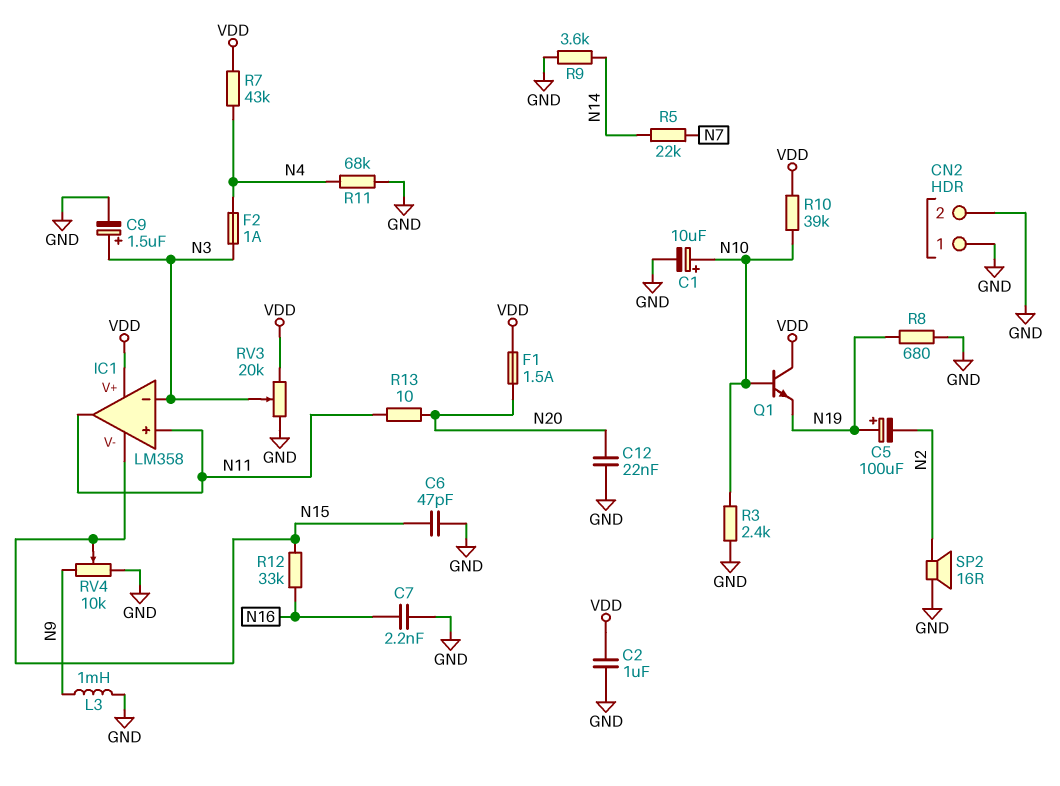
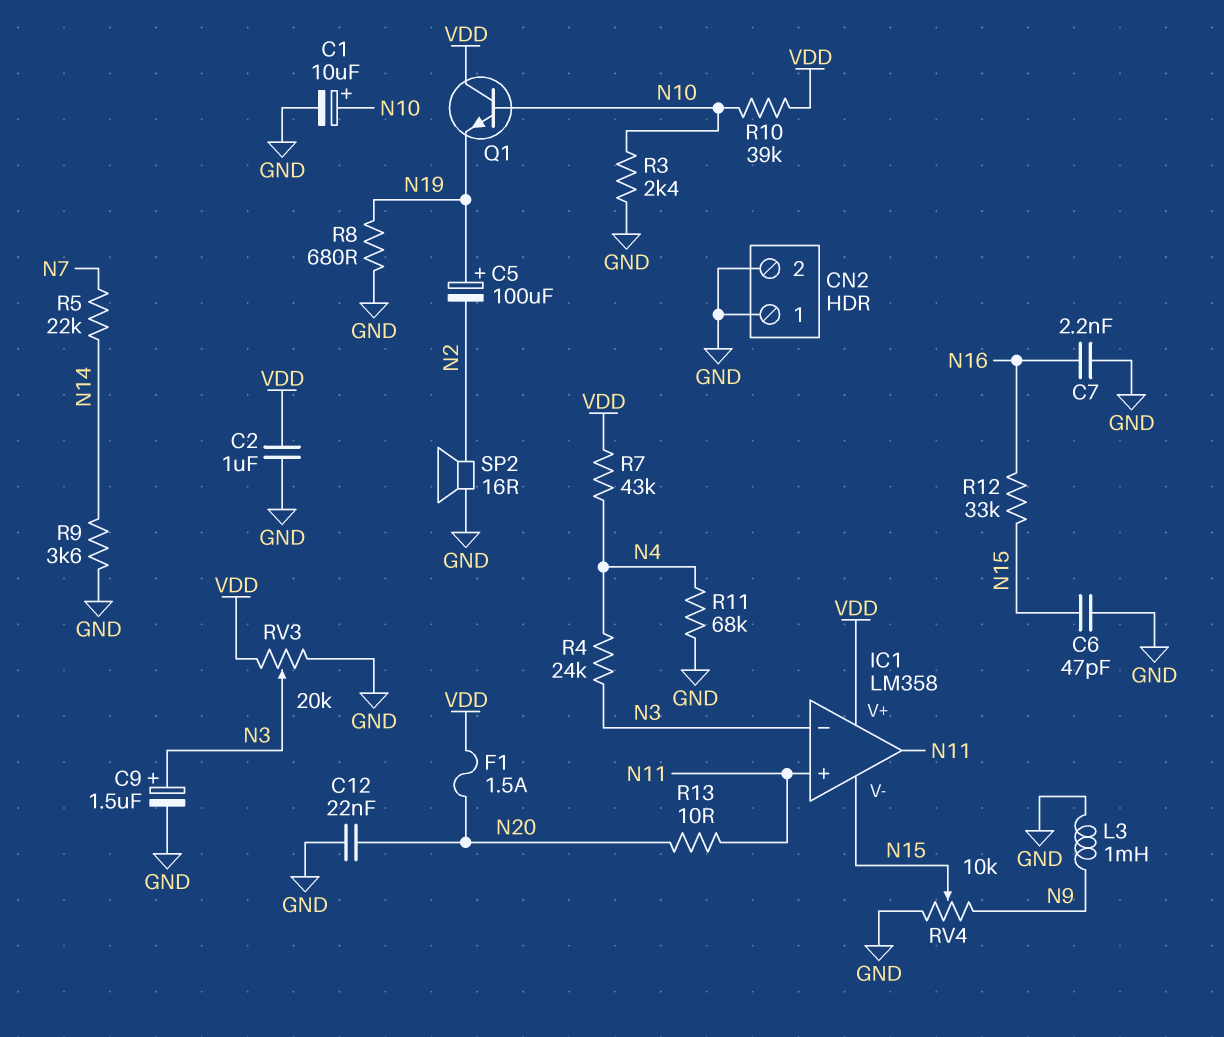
F2: 1A (N3, N4) -> none
R4: none -> 24k (N3, N4)

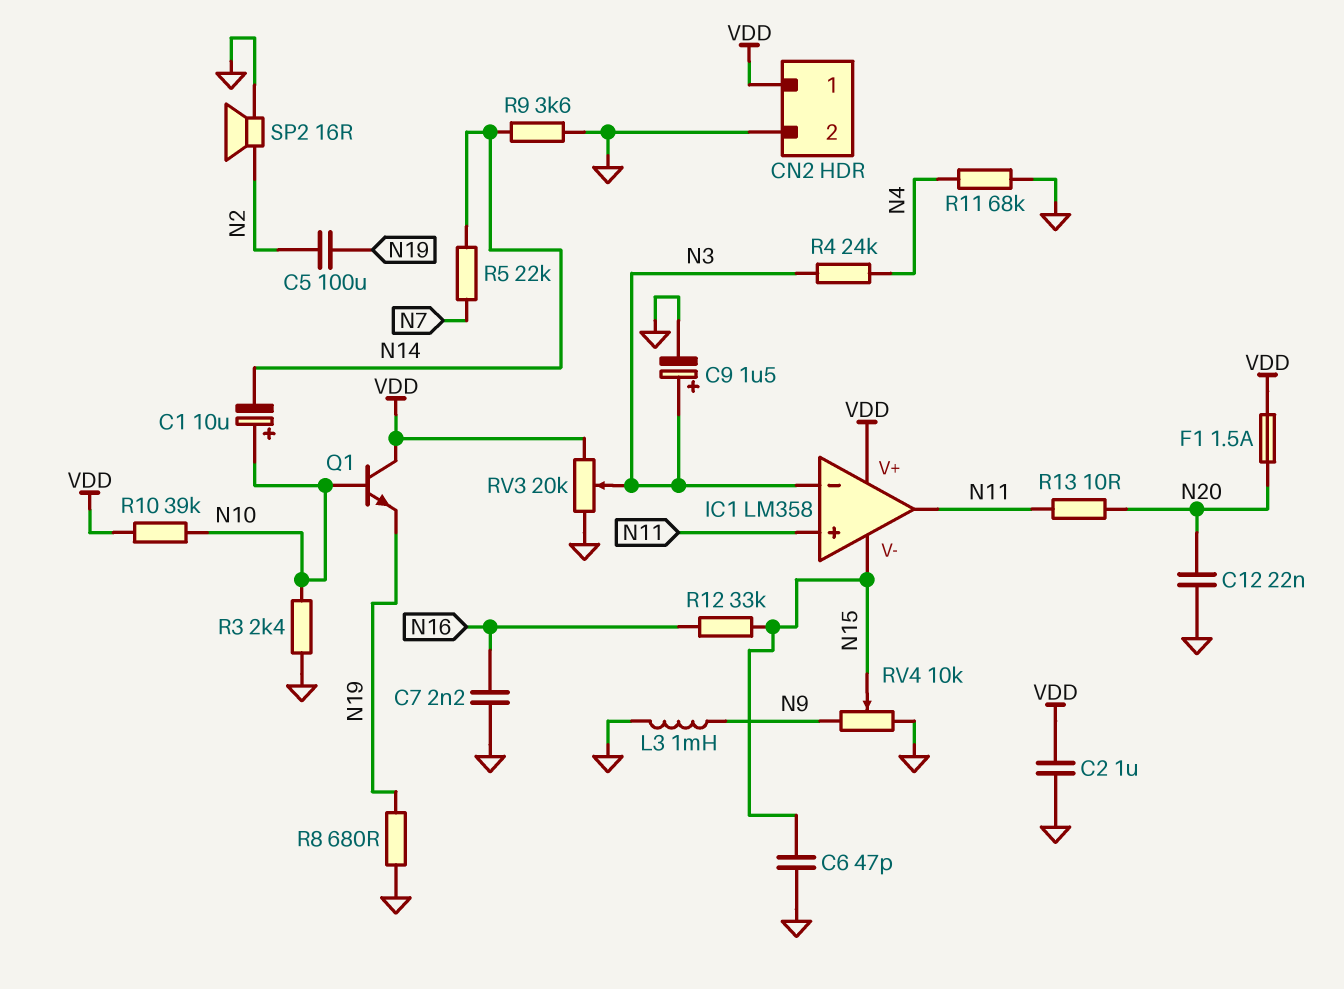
C1: 10uF (plus N10, minus GND) -> 10uF (plus N10, minus N14)
C5: 100uF (plus N19, minus N2) -> 100uF (N2, N19)
CN2 pin 1: GND -> VDD
R7: 43k (N4, VDD) -> none

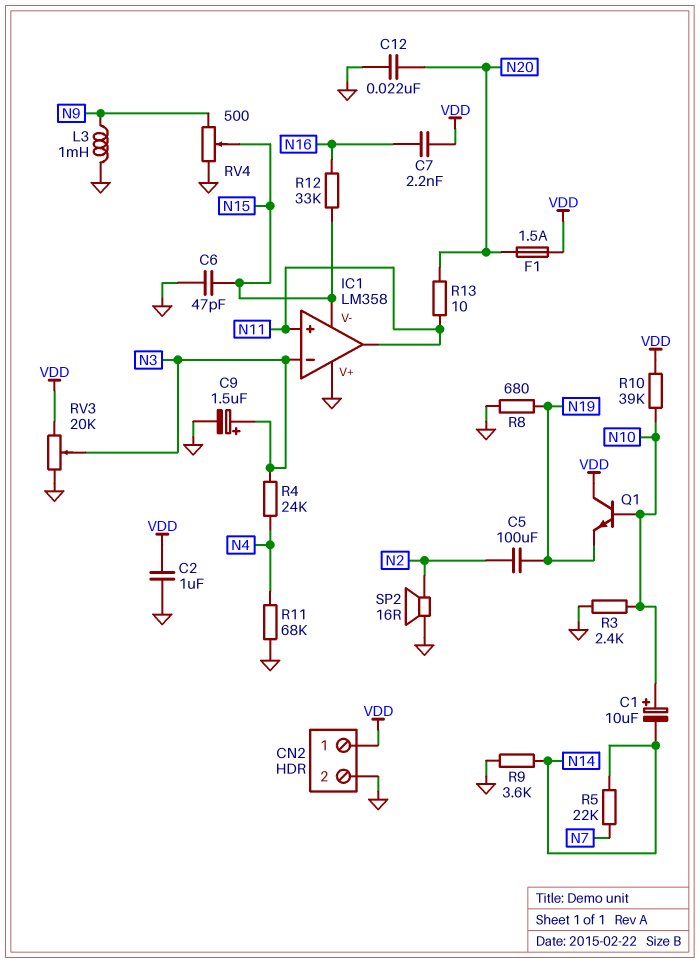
C7: 2.2nF (GND, N16) -> 2.2nF (N16, VDD)
IC1 pin V+: VDD -> GND
RV4: 10k (GND, N9, wiper N15) -> 500 (GND, N9, wiper N15)

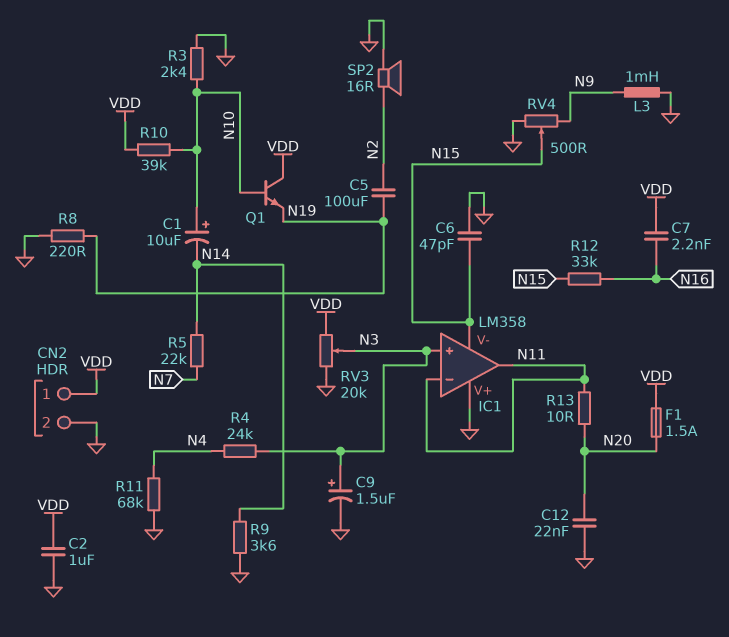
IC1 pin in+: N11 -> N3
IC1 pin in-: N3 -> N11
R8: 680 (GND, N19) -> 220 (GND, N19)

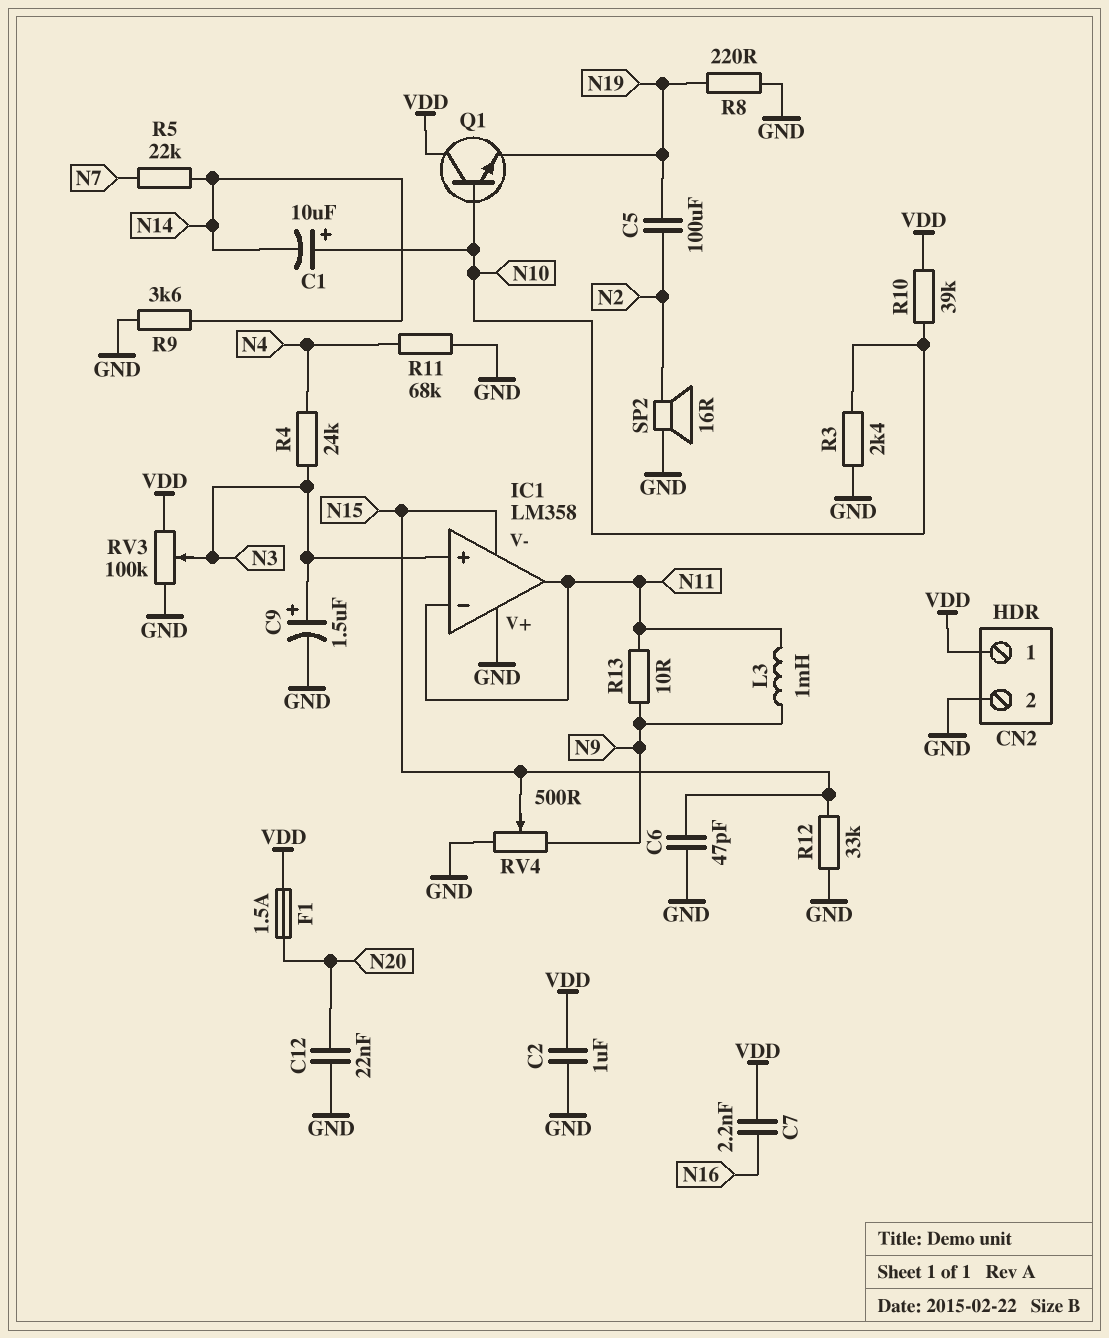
L3: 1mH (GND, N9) -> 1mH (N9, N11)
R12: 33k (N15, N16) -> 33k (GND, N15)
R13: 10 (N11, N20) -> 10 (N9, N11)
RV3: 20k (GND, VDD, wiper N3) -> 100k (GND, VDD, wiper N3)

